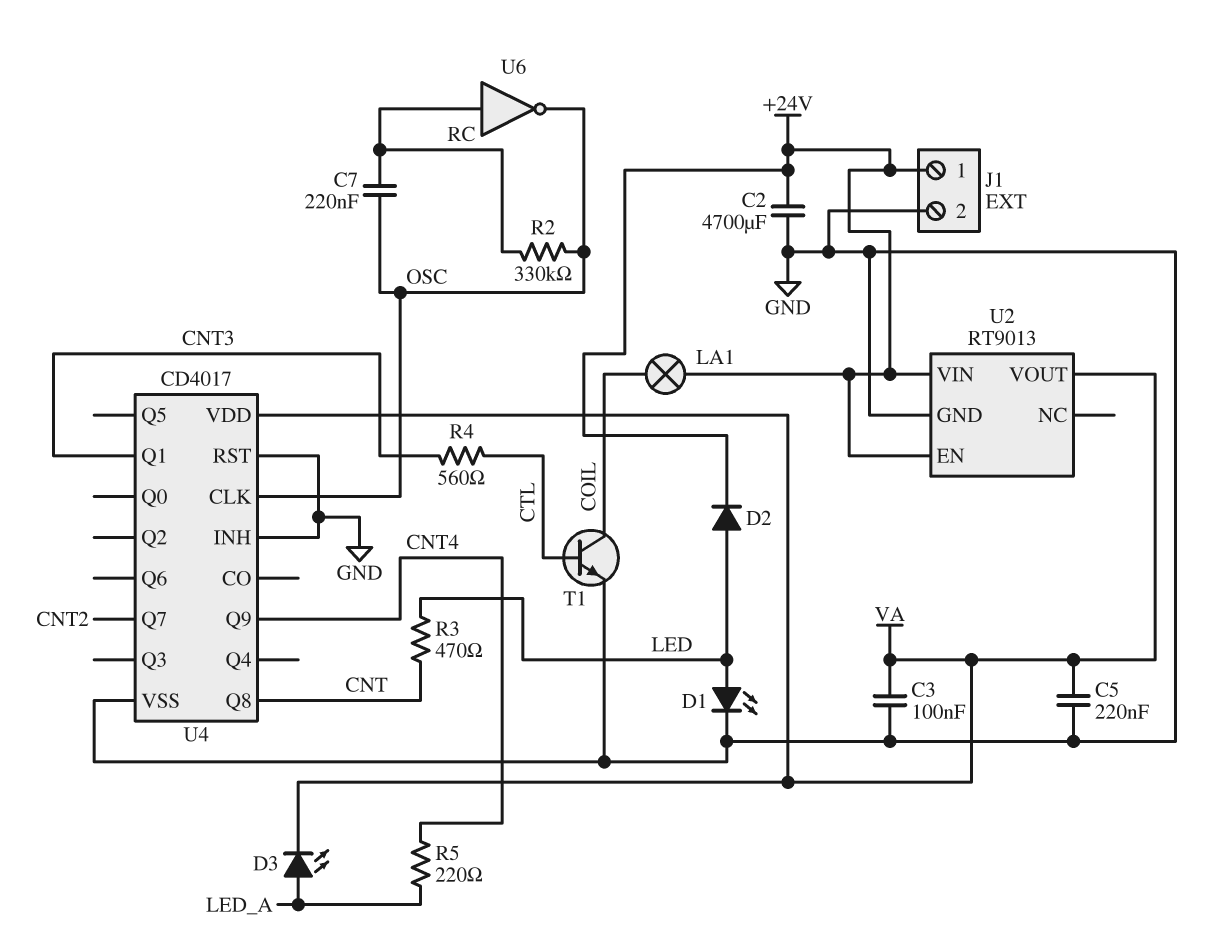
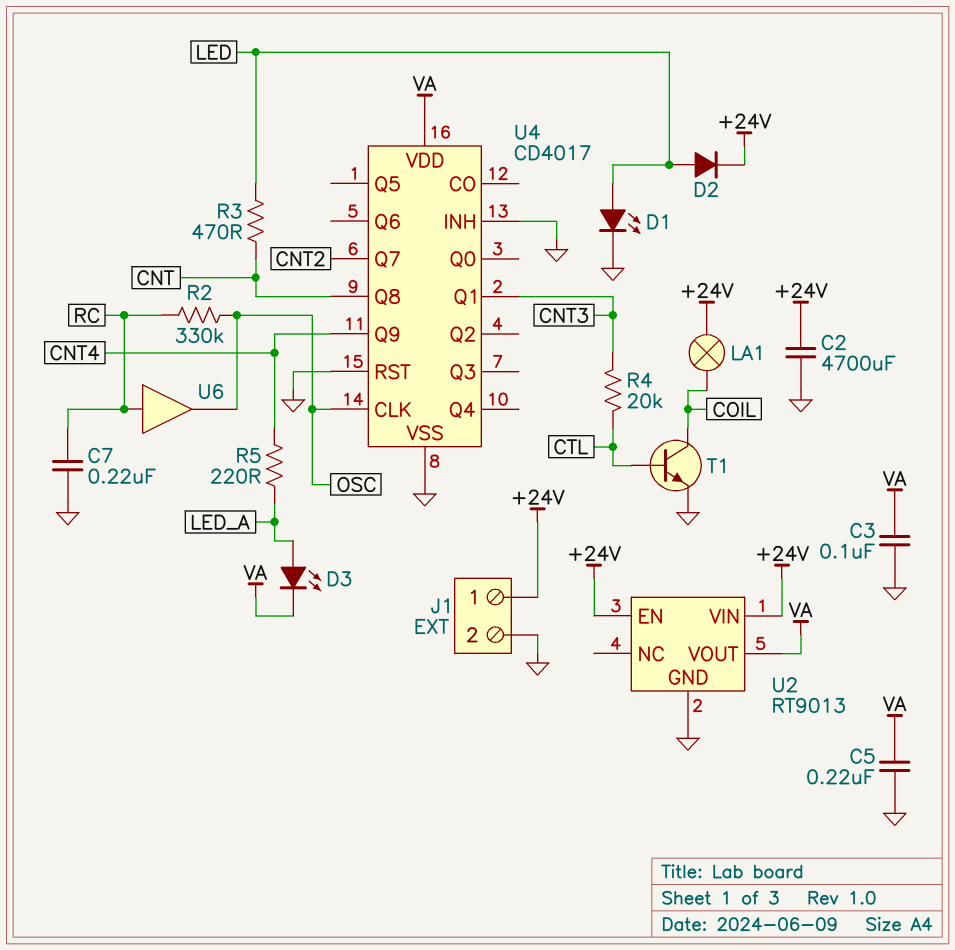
C7: 220nF (OSC, RC) -> 220nF (GND, RC)
R4: 560 (CNT3, CTL) -> 20k (CNT3, CTL)
U6: NOT (in RC, out OSC) -> buffer (in RC, out OSC)

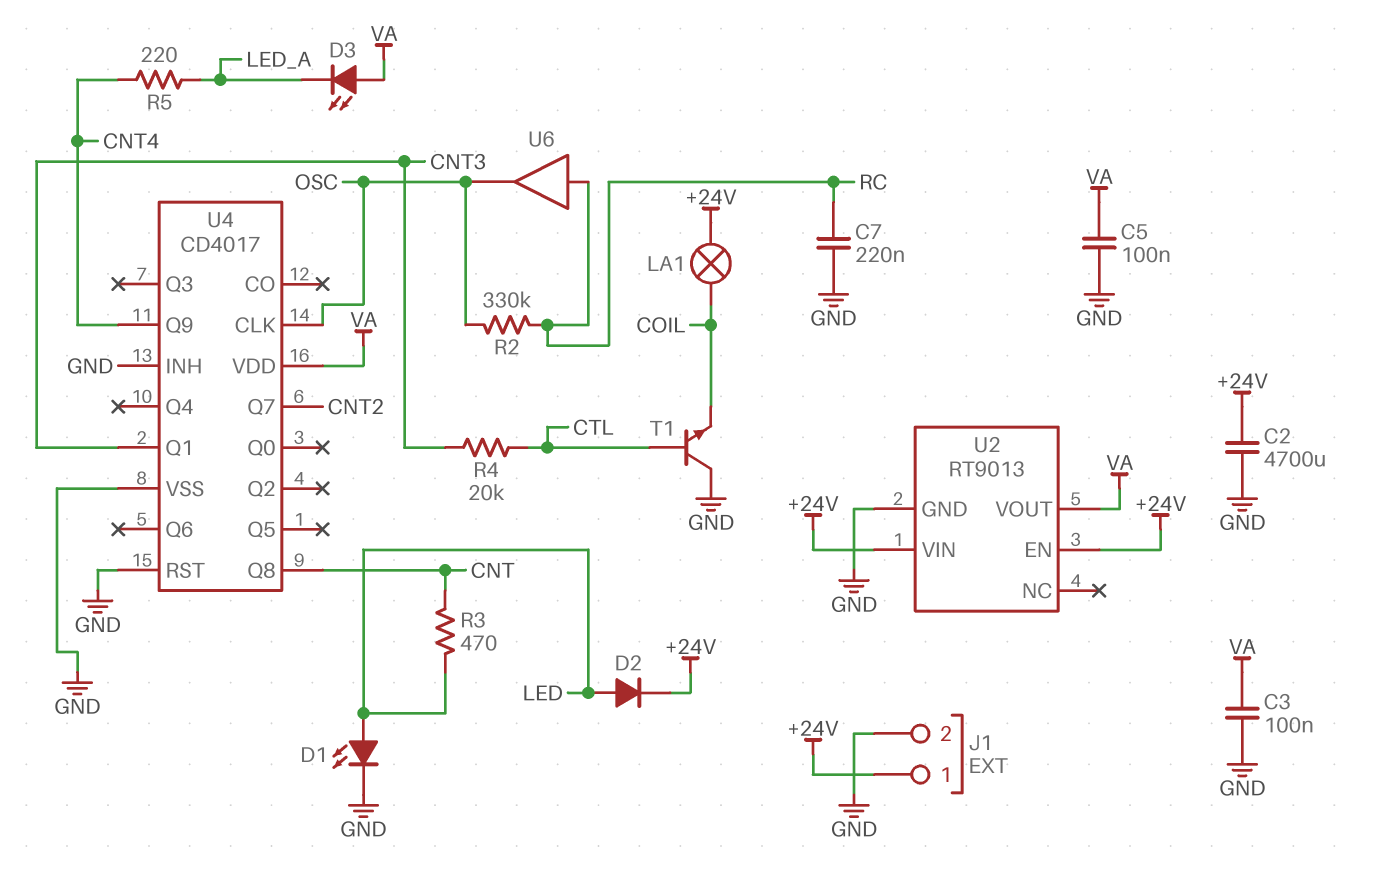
C5: 220nF (GND, VA) -> 100nF (GND, VA)
D3: LED (A LED_A, K VA) -> LED (A VA, K LED_A)
T1: NPN (B CTL, C COIL, E GND) -> NPN (B CTL, C GND, E COIL)

